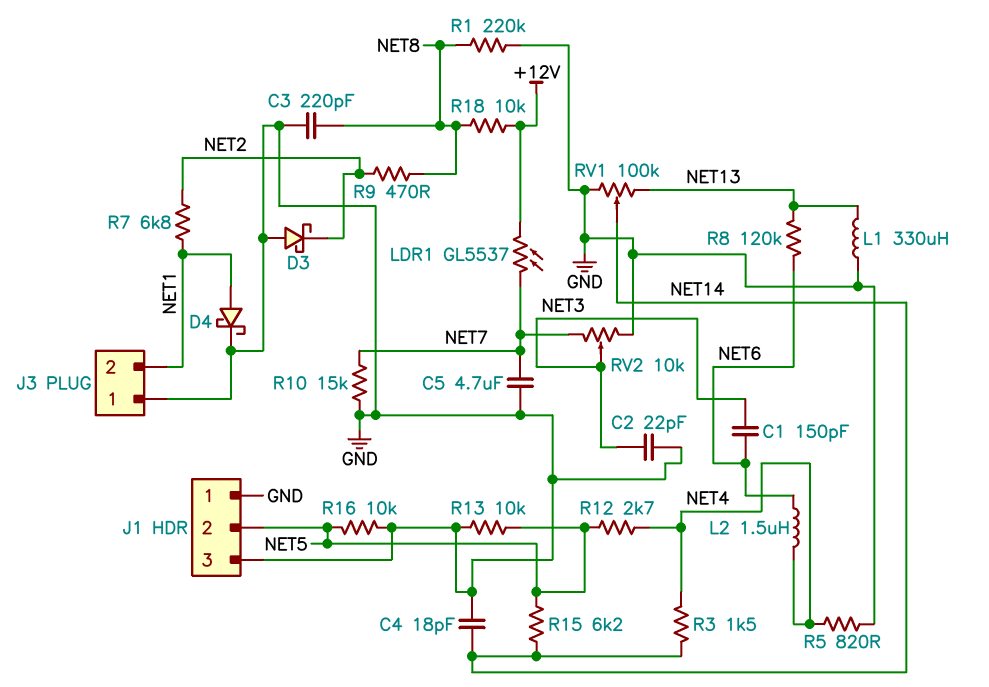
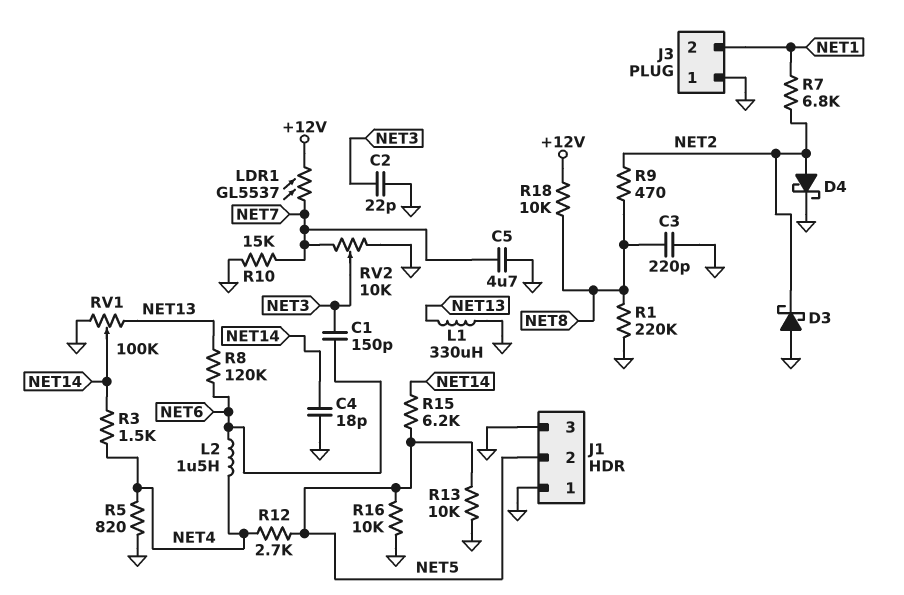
D4: schottky (A NET1, K GND) -> schottky (A NET2, K GND)

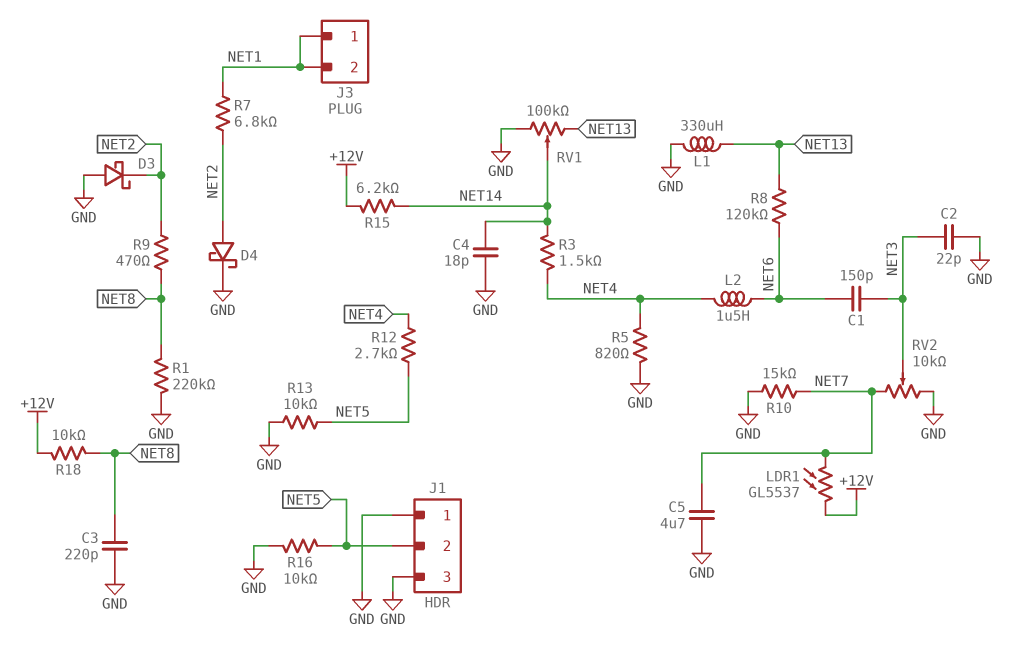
J3 pin 1: GND -> NET1
R15: 6.2k (NET5, NET14) -> 6.2k (+12V, NET14)

